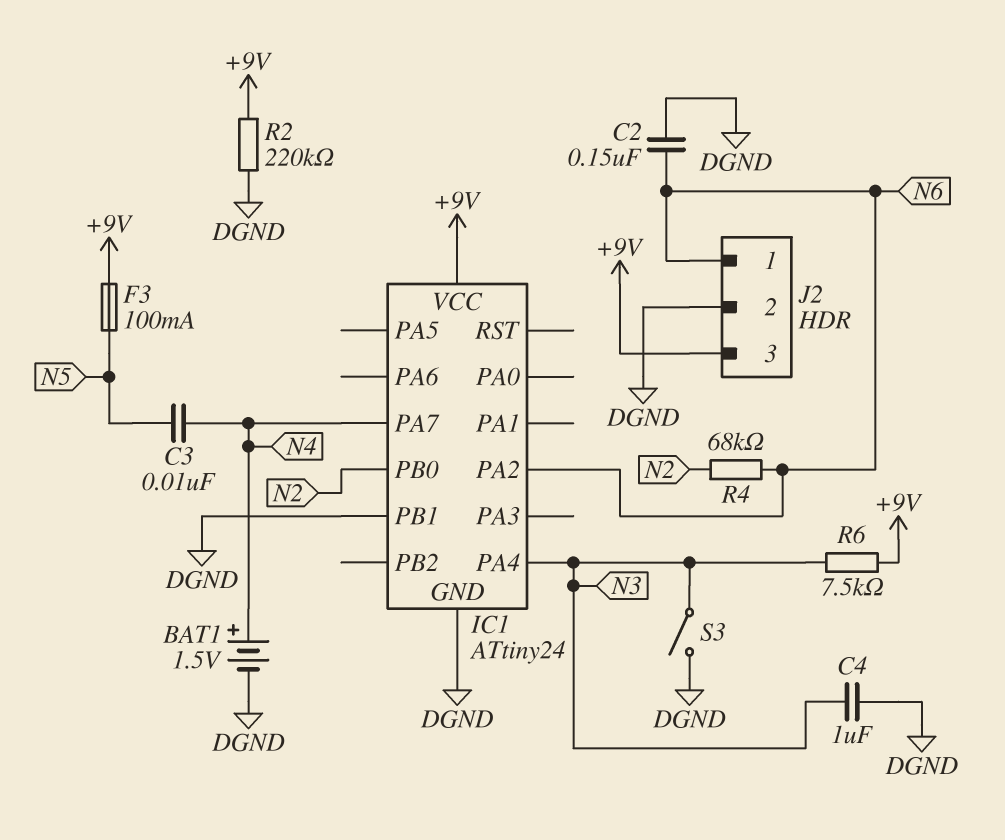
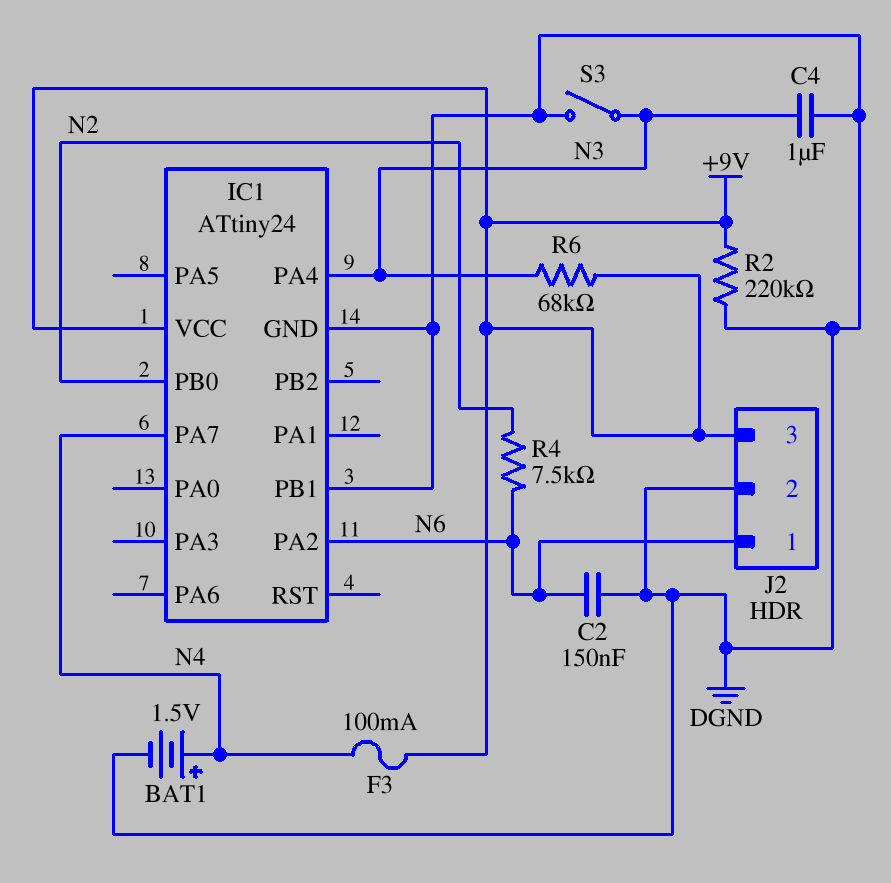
C3: 10nF (N4, N5) -> none
F3: 100mA (+9V, N5) -> 100mA (+9V, N4)
R4: 68k (N2, N6) -> 7.5k (N2, N6)
R6: 7.5k (+9V, N3) -> 68k (+9V, N3)

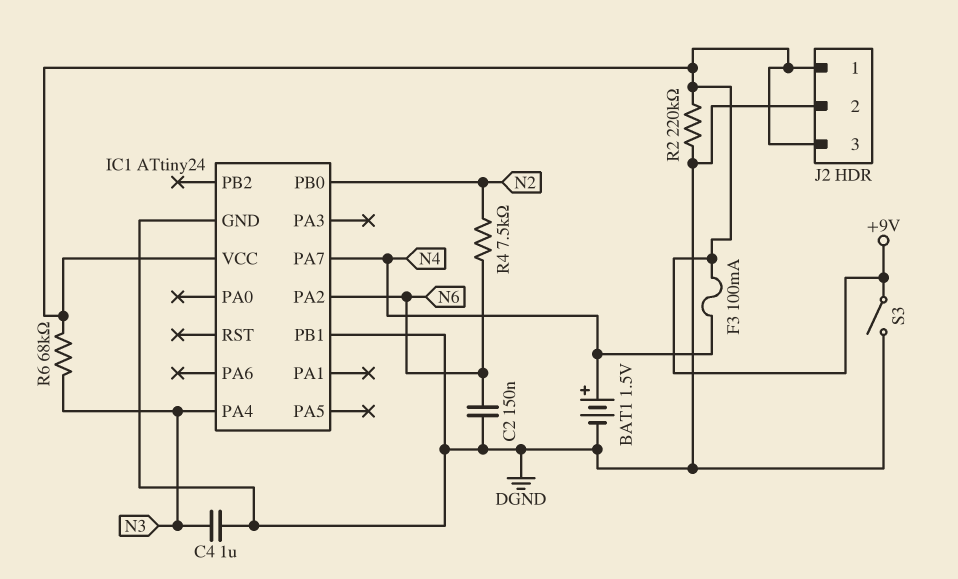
J2 pin 1: N6 -> +9V
S3: switch (DGND, N3) -> switch (+9V, DGND)

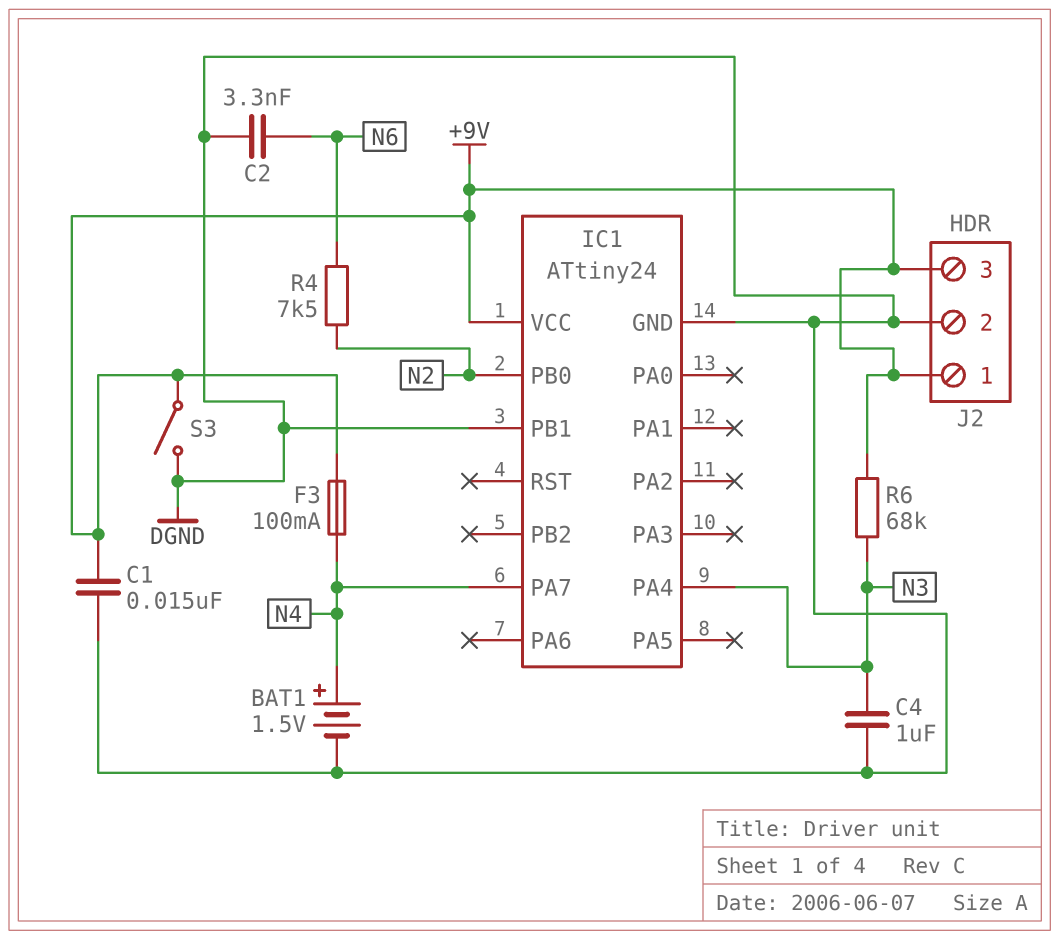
C1: none -> 15nF (+9V, DGND)
C2: 150nF (DGND, N6) -> 3.3nF (DGND, N6)
IC1 pin PA2: N6 -> none
R2: 220k (+9V, DGND) -> none

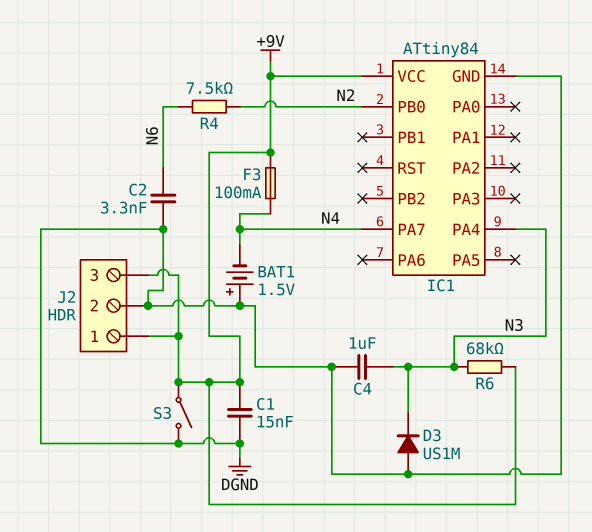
BAT1: 1.5V (plus N4, minus DGND) -> 1.5V (plus DGND, minus N4)
D3: none -> diode US1M (A DGND, K N3)
IC1: ATtiny24 -> ATtiny84
IC1 pin PB1: DGND -> none

